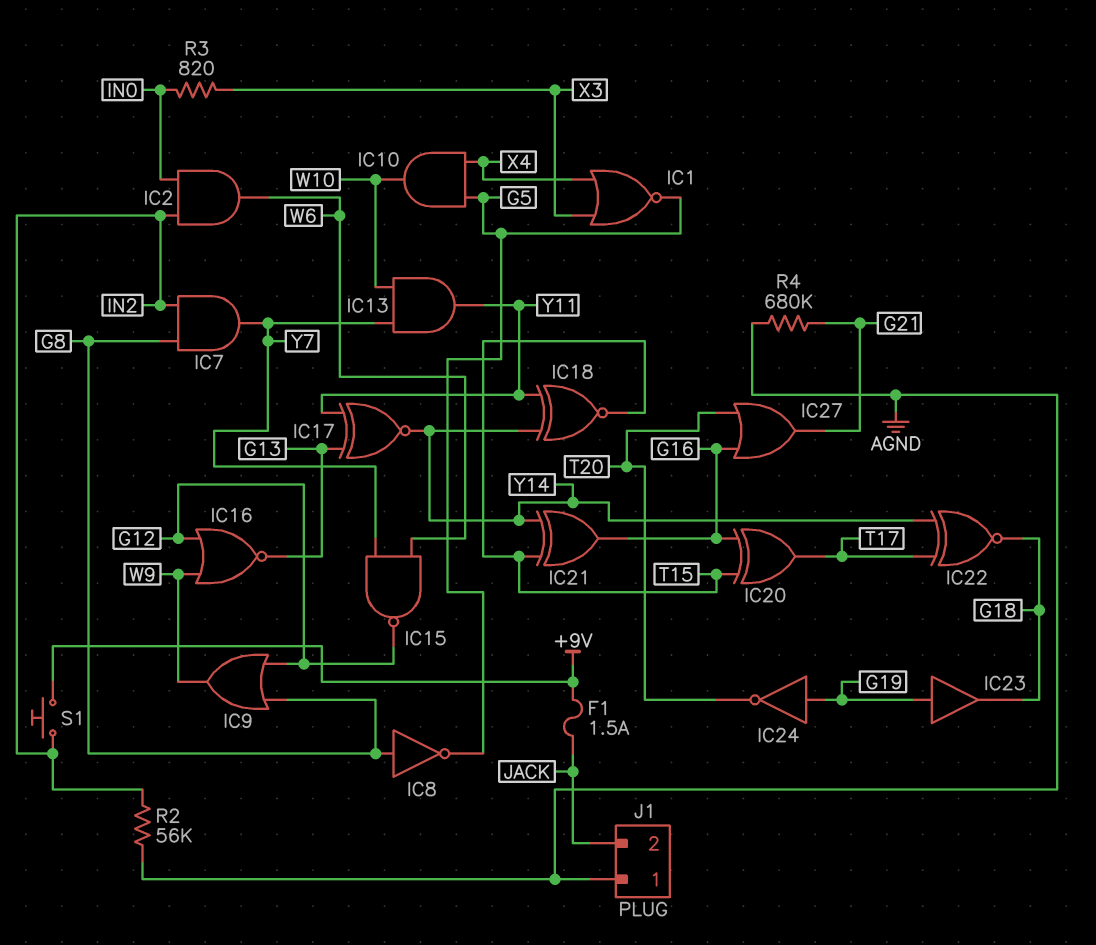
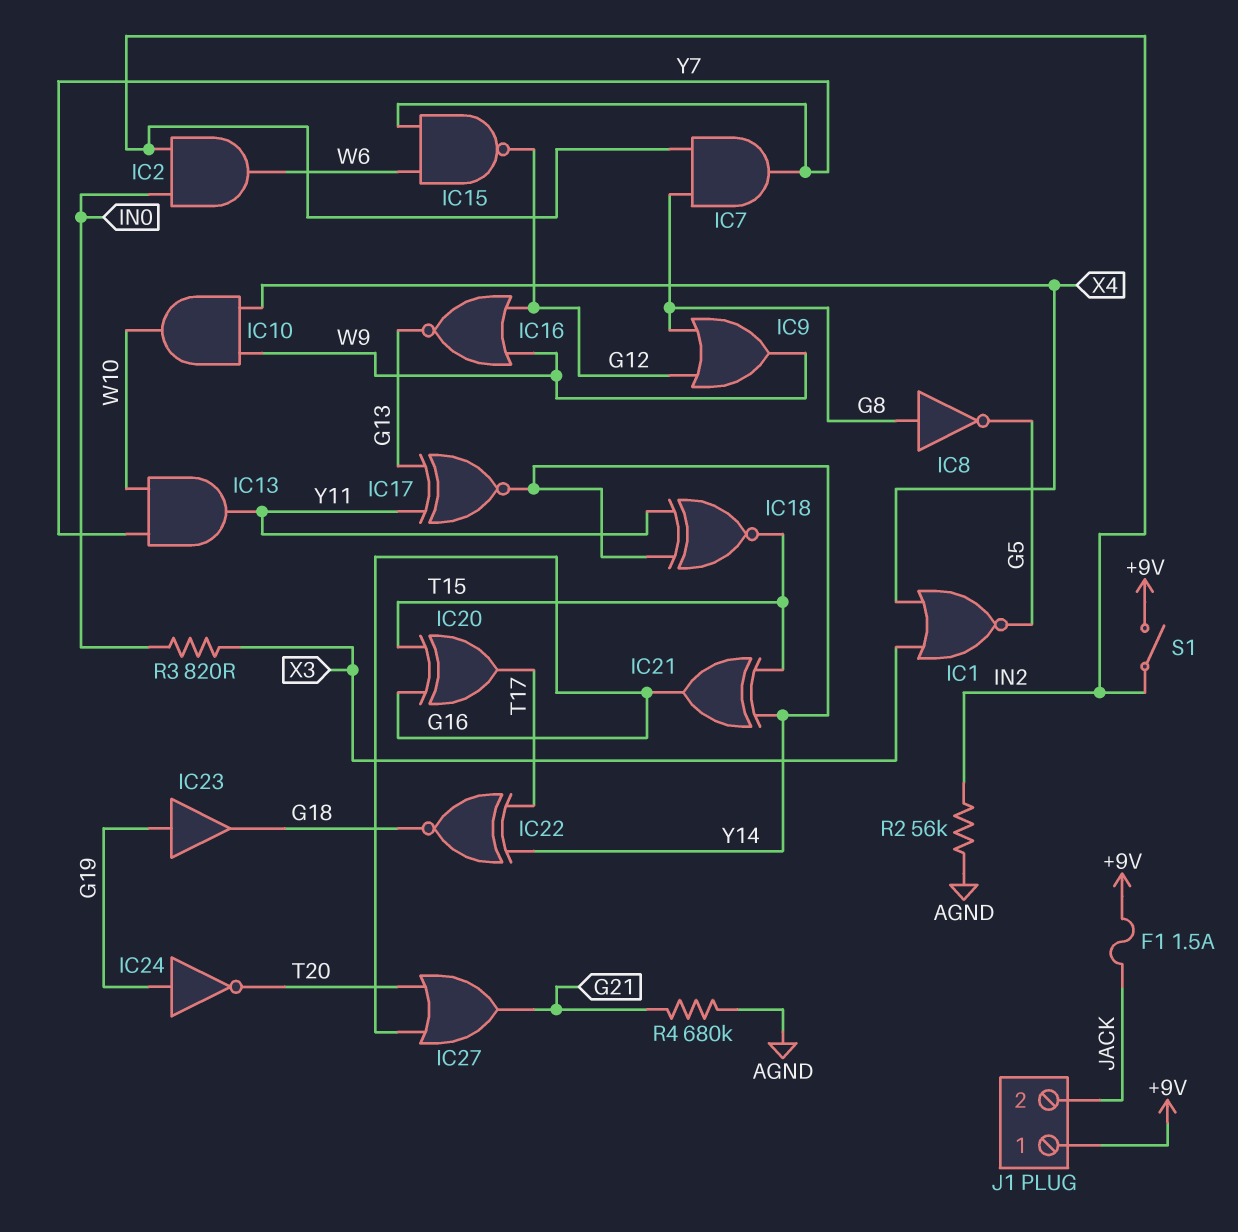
IC10: AND (in G5, in X4, out W10) -> AND (in W9, in X4, out W10)
J1 pin 1: AGND -> +9V
S1: button (+9V, IN2) -> switch (+9V, IN2)

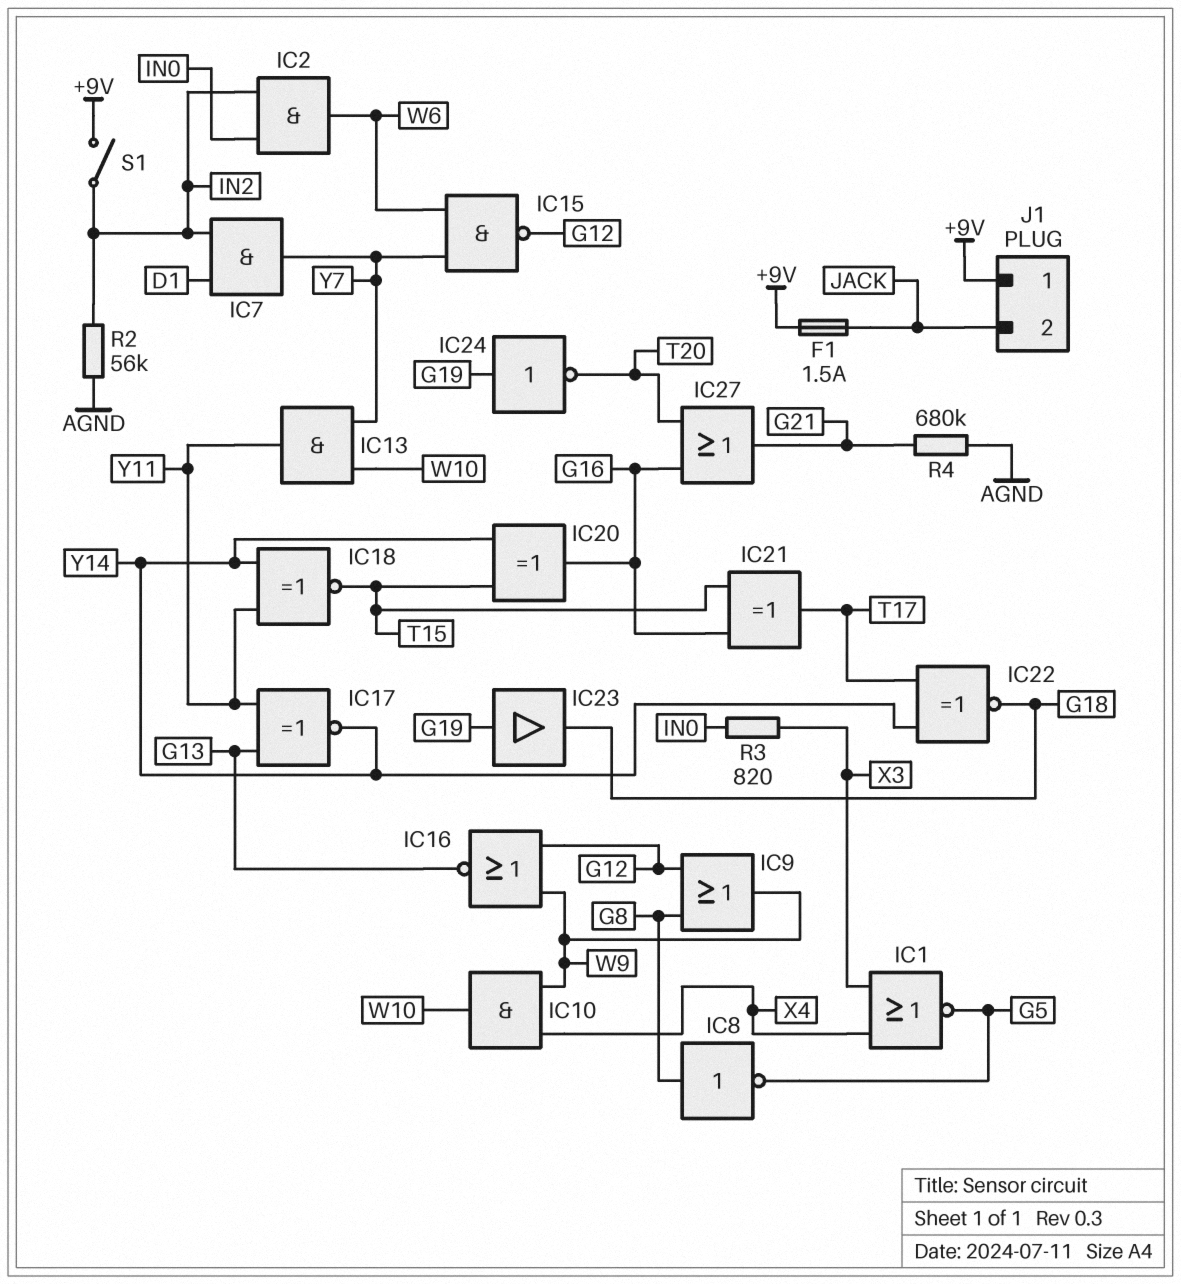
IC7: AND (in G8, in IN2, out Y7) -> AND (in D1, in IN2, out Y7)
IC20: XOR (in G16, in T15, out T17) -> XOR (in T15, in Y14, out G16)
IC21: XOR (in T15, in Y14, out G16) -> XOR (in G16, in T15, out T17)

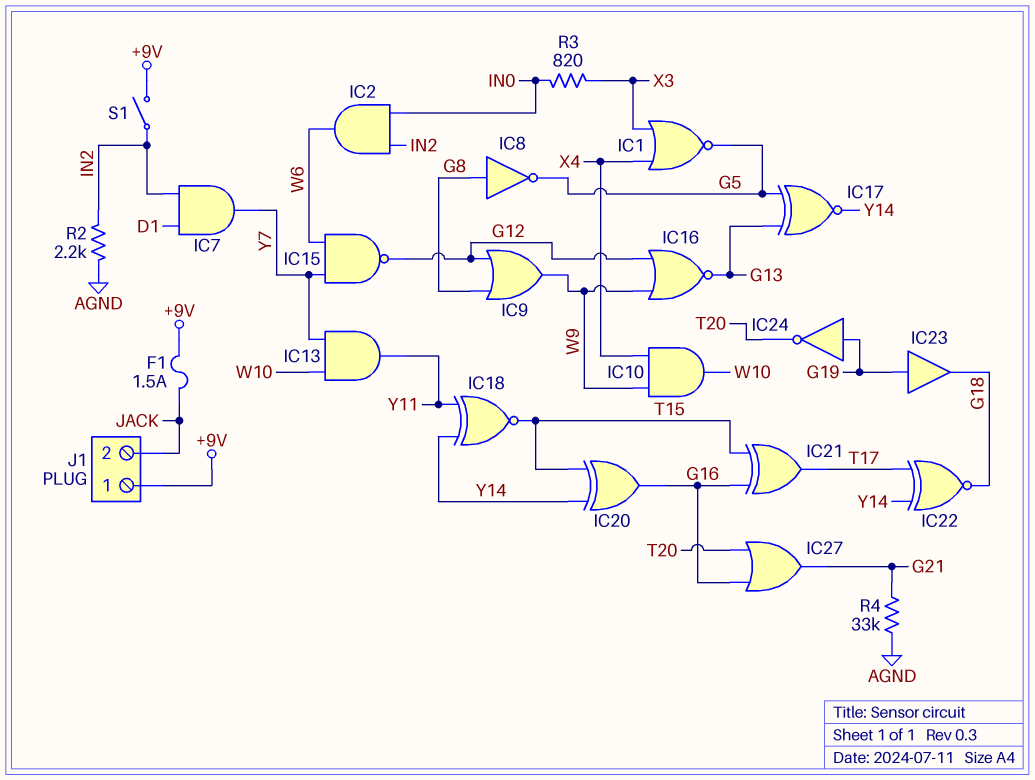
IC17: XNOR (in G13, in Y11, out Y14) -> XNOR (in G5, in G13, out Y14)
R2: 56k (AGND, IN2) -> 2.2k (AGND, IN2)
R4: 680k (AGND, G21) -> 33k (AGND, G21)

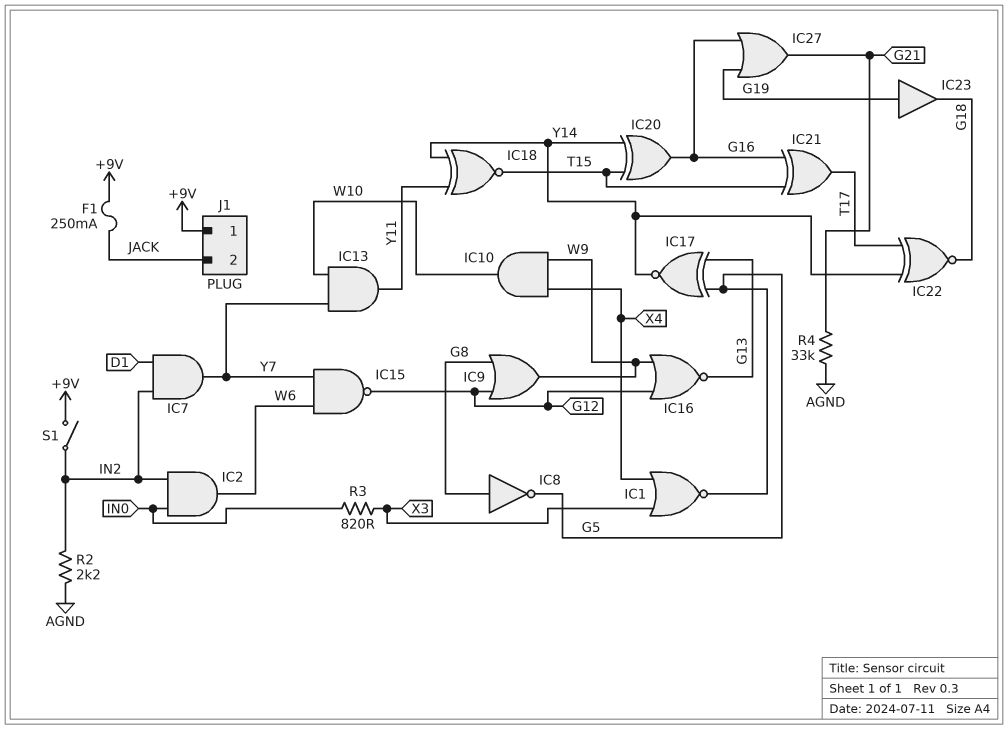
F1: 1.5A (+9V, JACK) -> 250mA (+9V, JACK)
IC24: NOT (in G19, out T20) -> none
IC27: OR (in G16, in T20, out G21) -> OR (in G16, in G19, out G21)

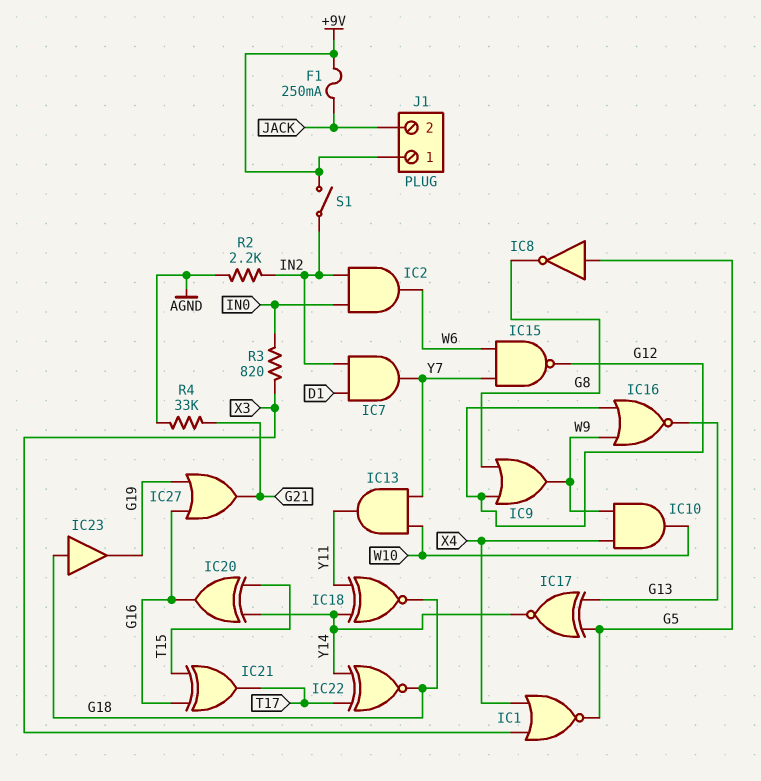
IC8: NOT (in G8, out G5) -> NOT (in G5, out G8)
IC18: XNOR (in Y11, in Y14, out T15) -> XNOR (in Y11, in Y14, out G18)
IC23: buffer (in G19, out G18) -> buffer (in G18, out G19)

